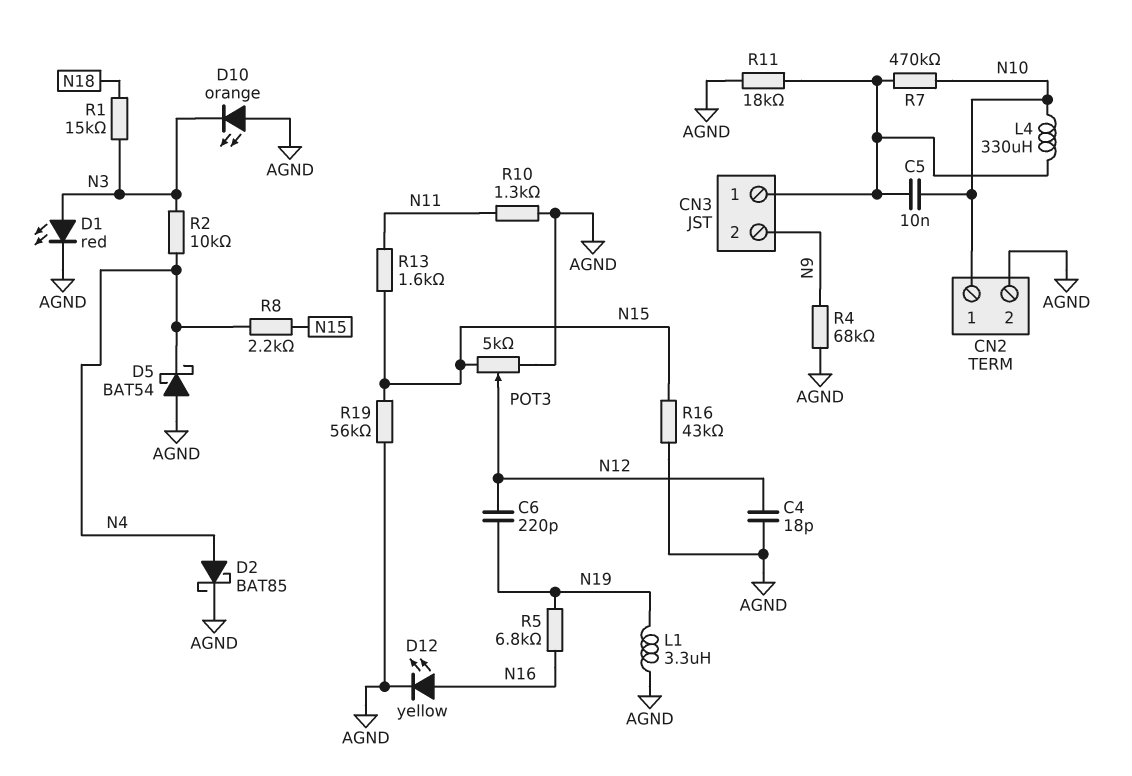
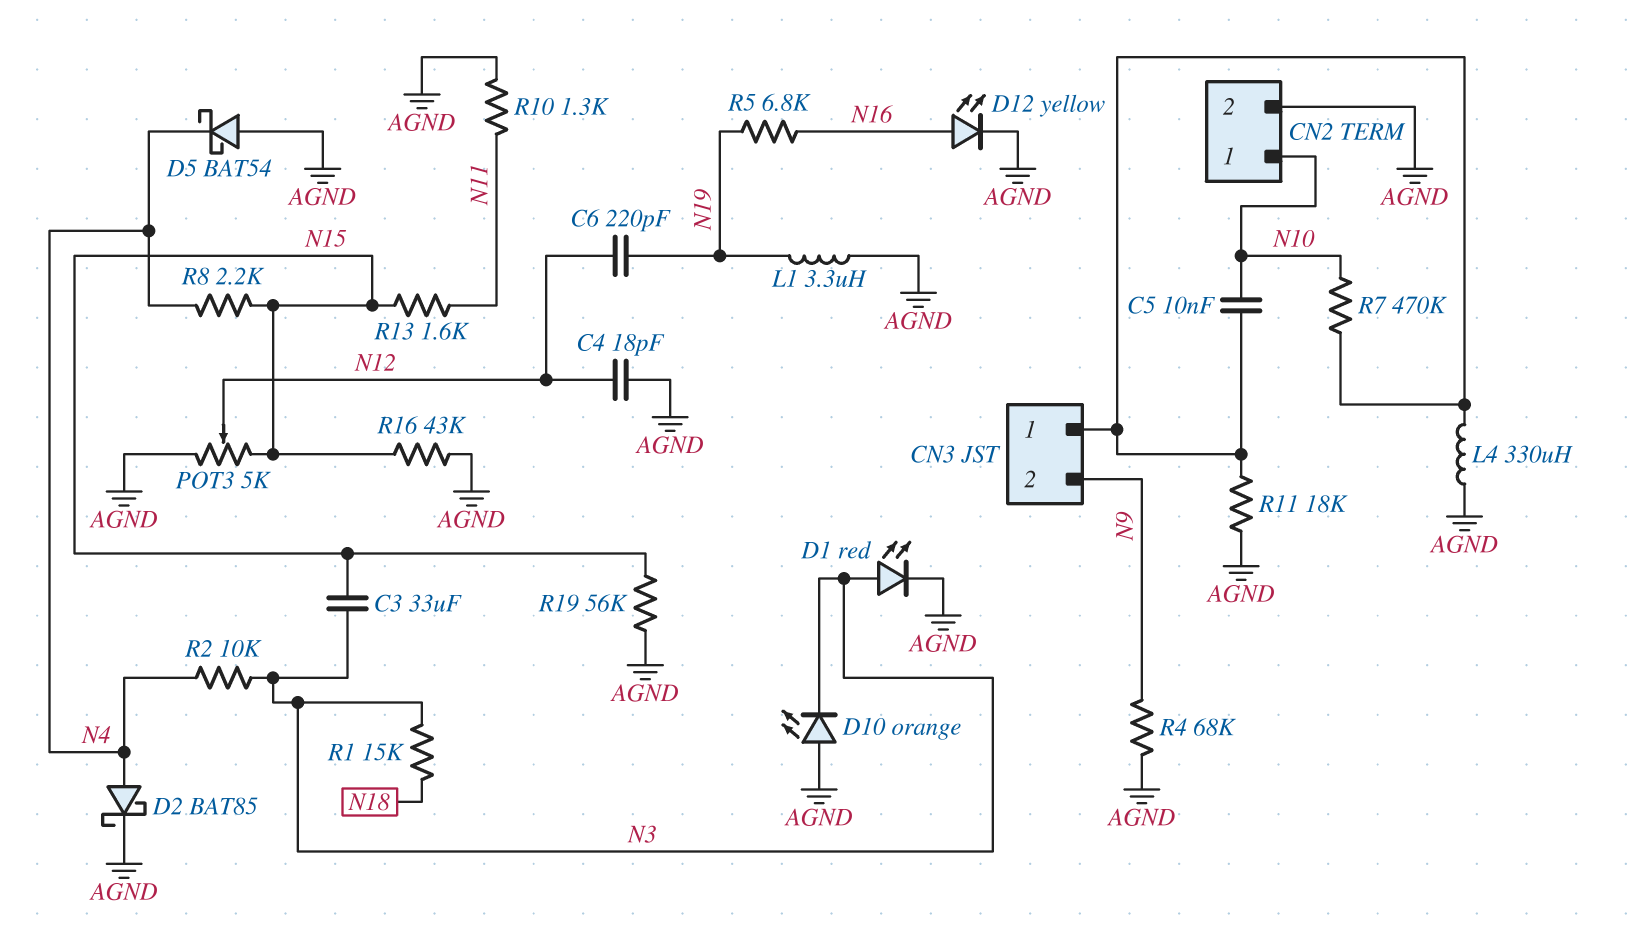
C3: none -> 33uF (N3, N15)
L4: 330uH (CN3/1, N10) -> 330uH (AGND, CN3/1)

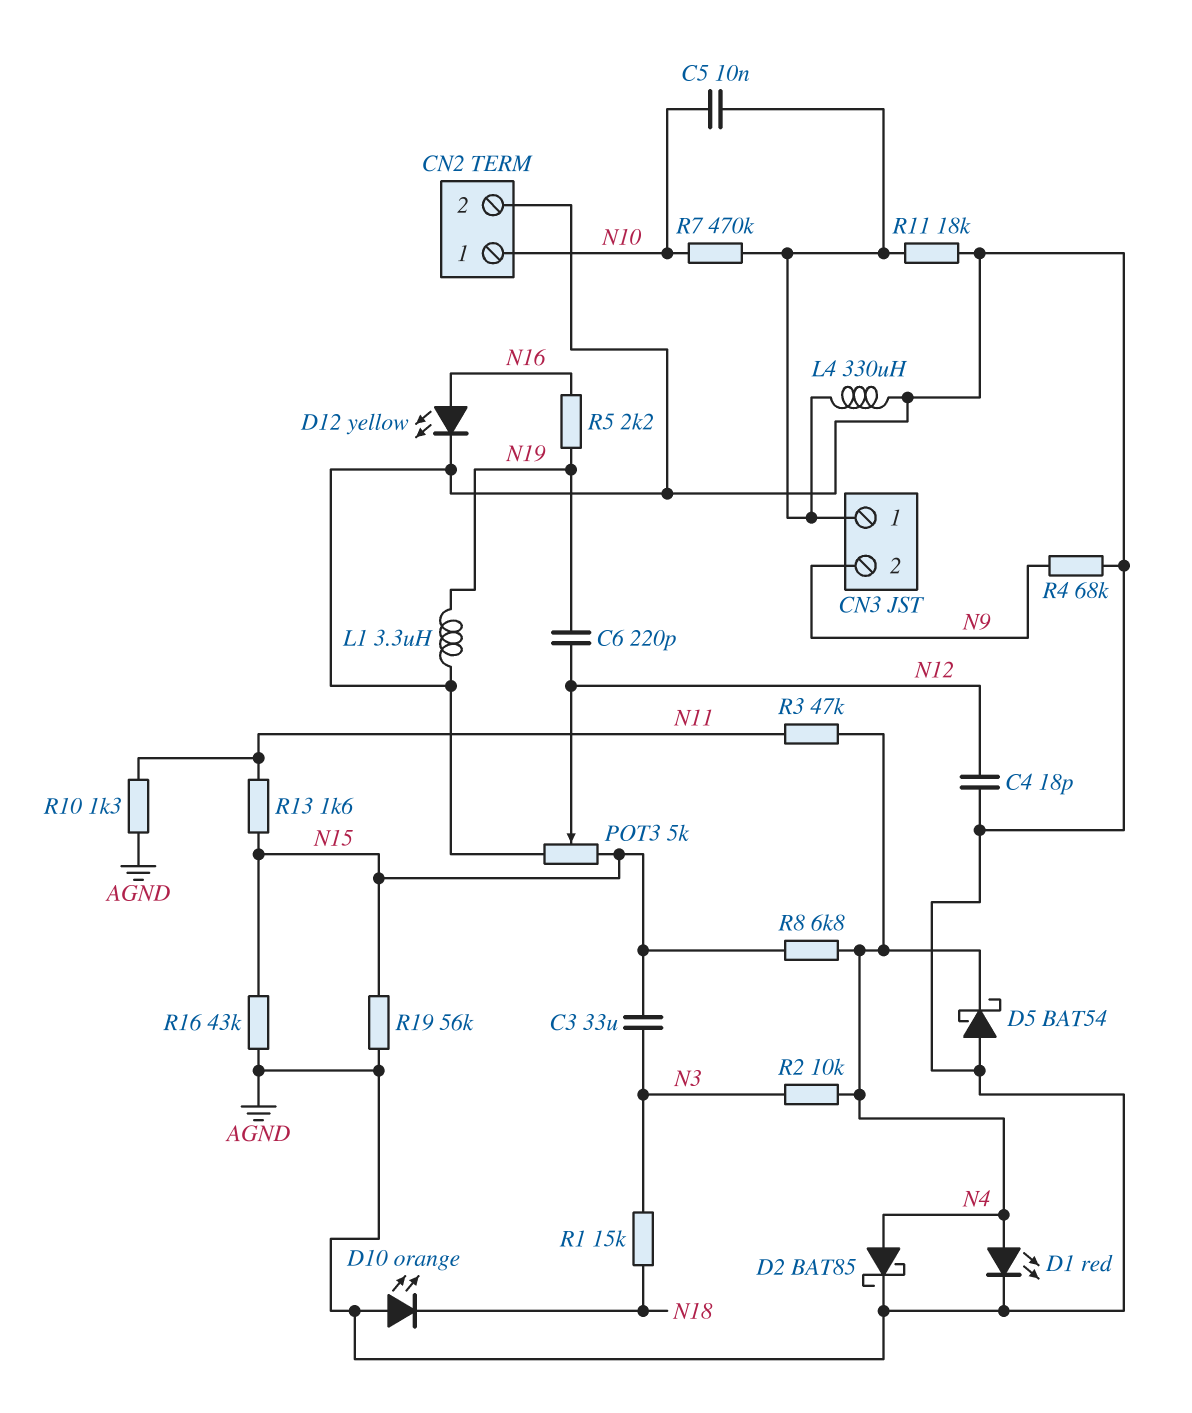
D1: LED red (A N3, K AGND) -> LED red (A N4, K AGND)
D10: LED orange (A AGND, K N3) -> LED orange (A AGND, K N18)
R3: none -> 47k (N4, N11)
R5: 6.8k (N16, N19) -> 2.2k (N16, N19)
R8: 2.2k (N4, N15) -> 6.8k (N4, N15)

